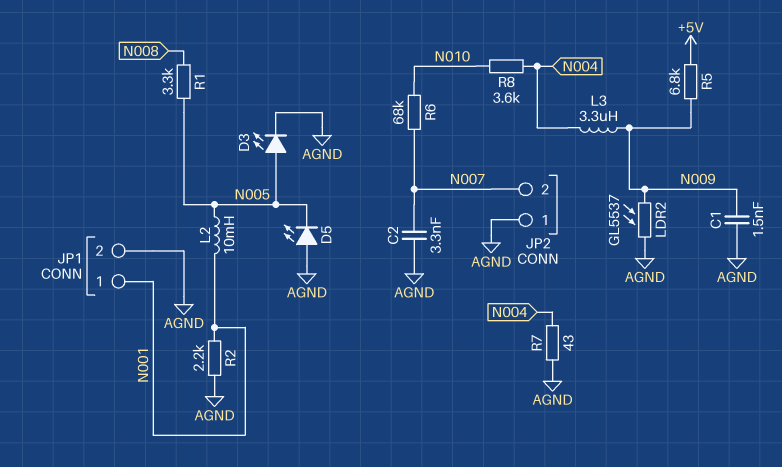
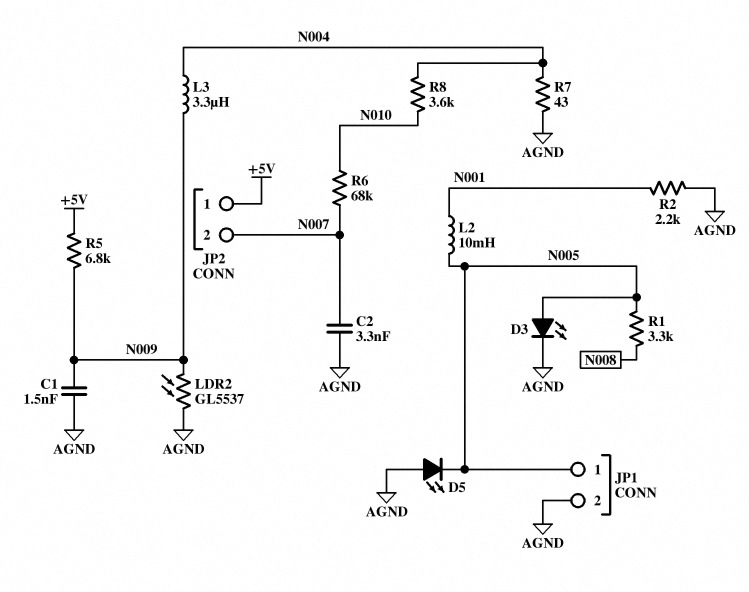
JP1 pin 1: N001 -> N005
JP2 pin 1: AGND -> +5V

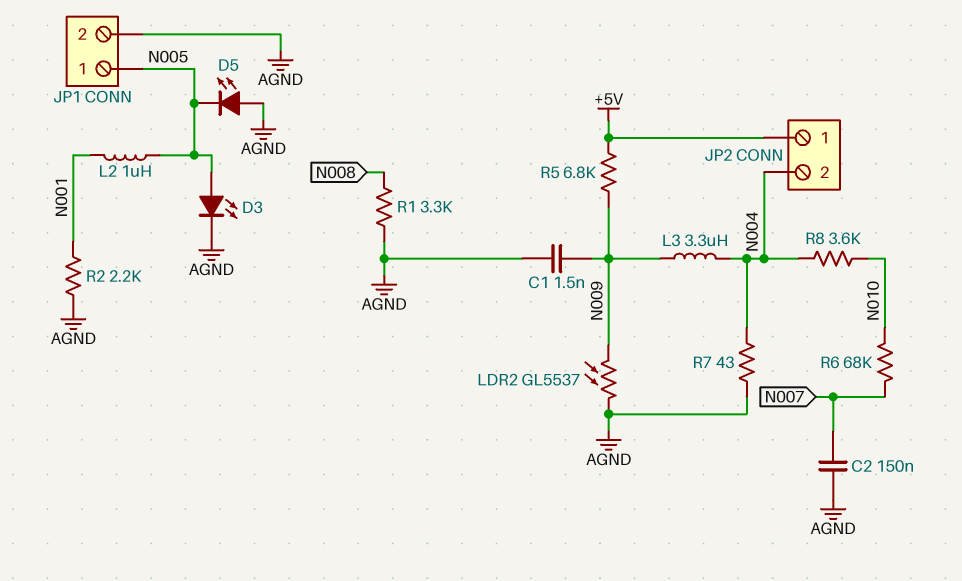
C2: 3.3nF (AGND, N007) -> 150nF (AGND, N007)
JP2 pin 2: N007 -> N004
L2: 10mH (N001, N005) -> 1uH (N001, N005)
R1: 3.3k (N005, N008) -> 3.3k (AGND, N008)

